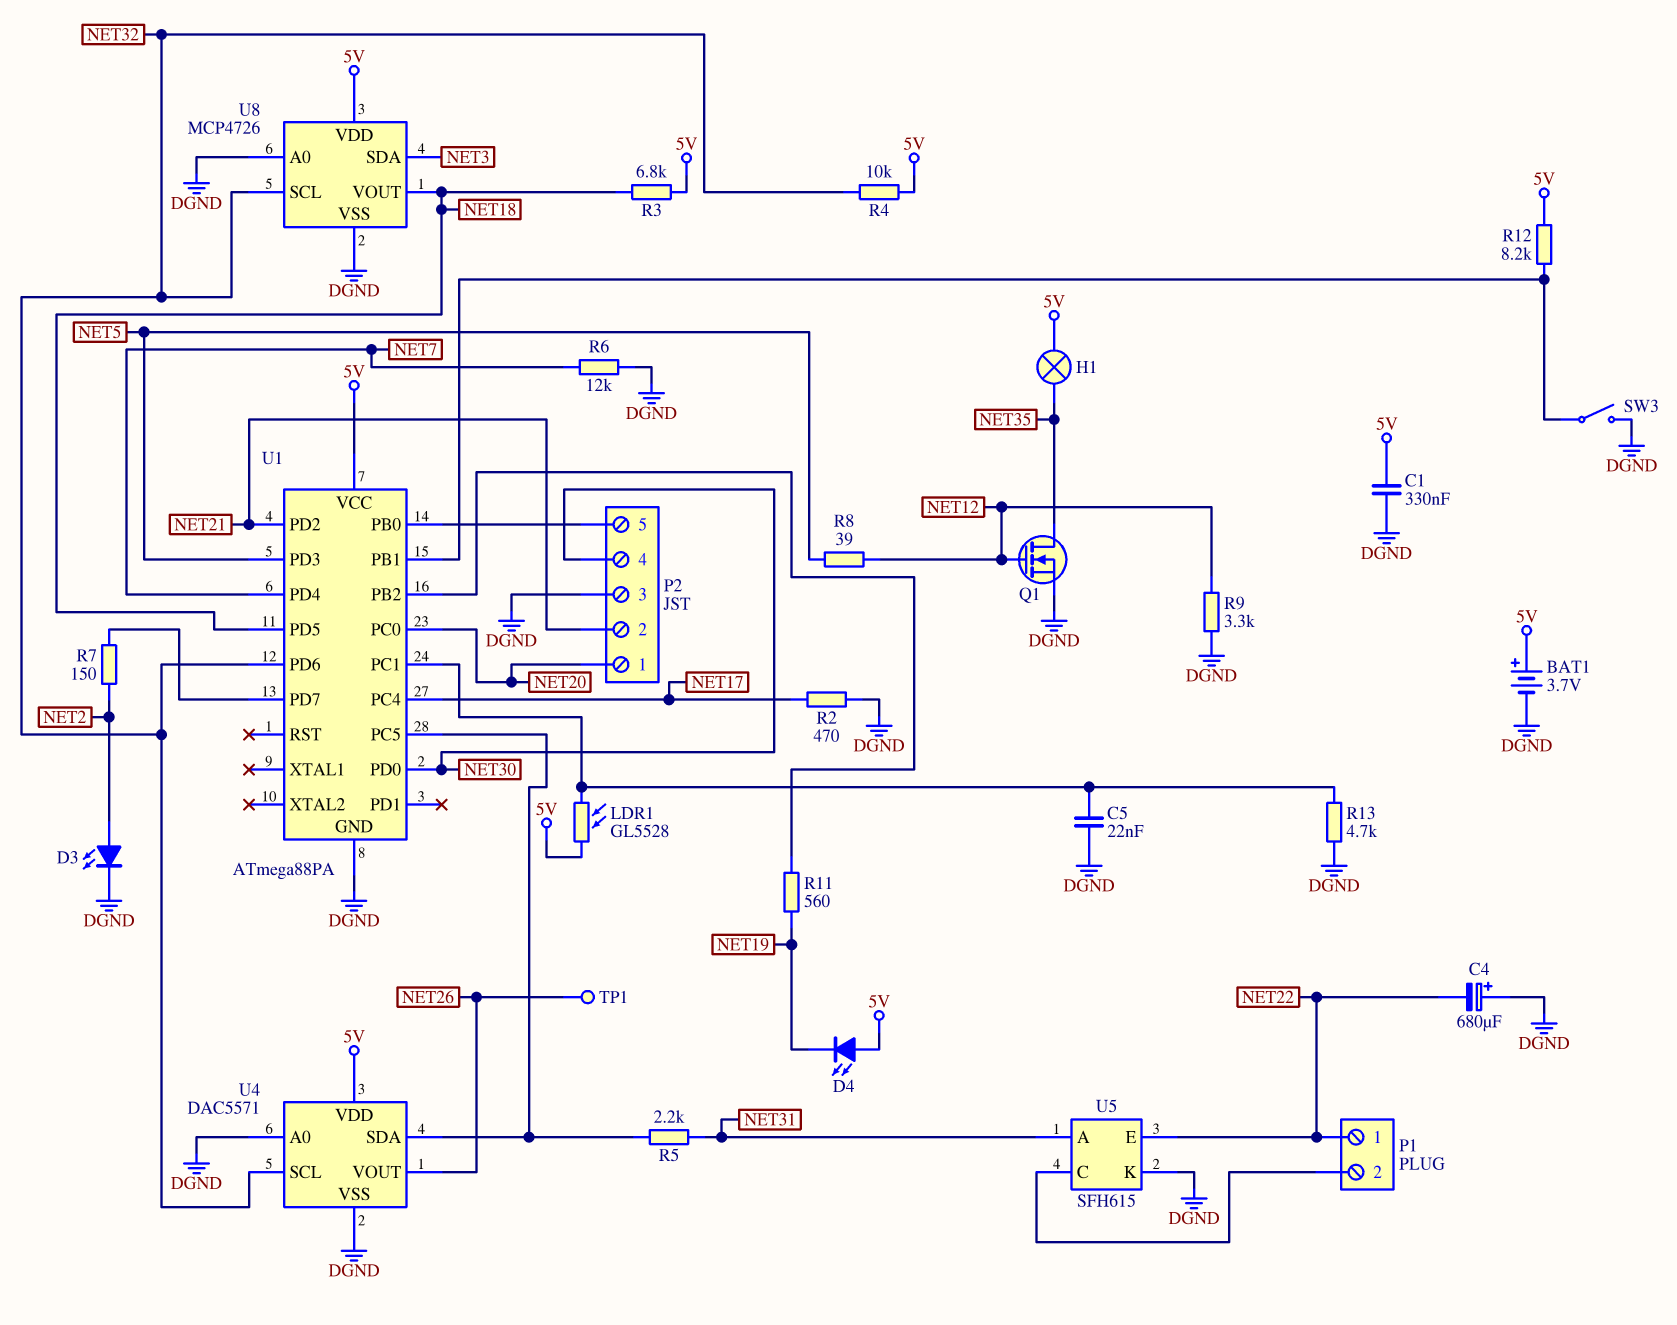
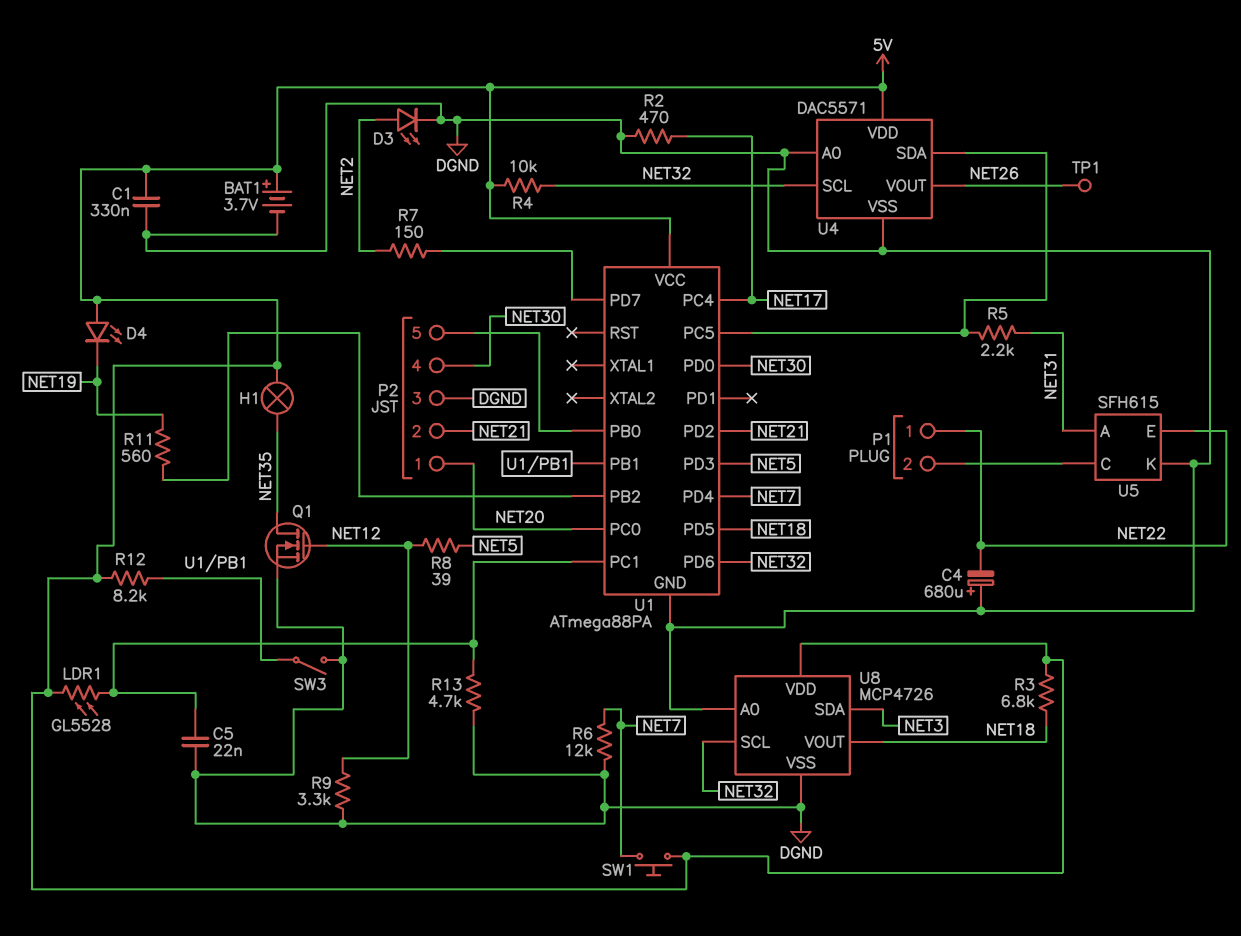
SW1: none -> button (5V, NET7)

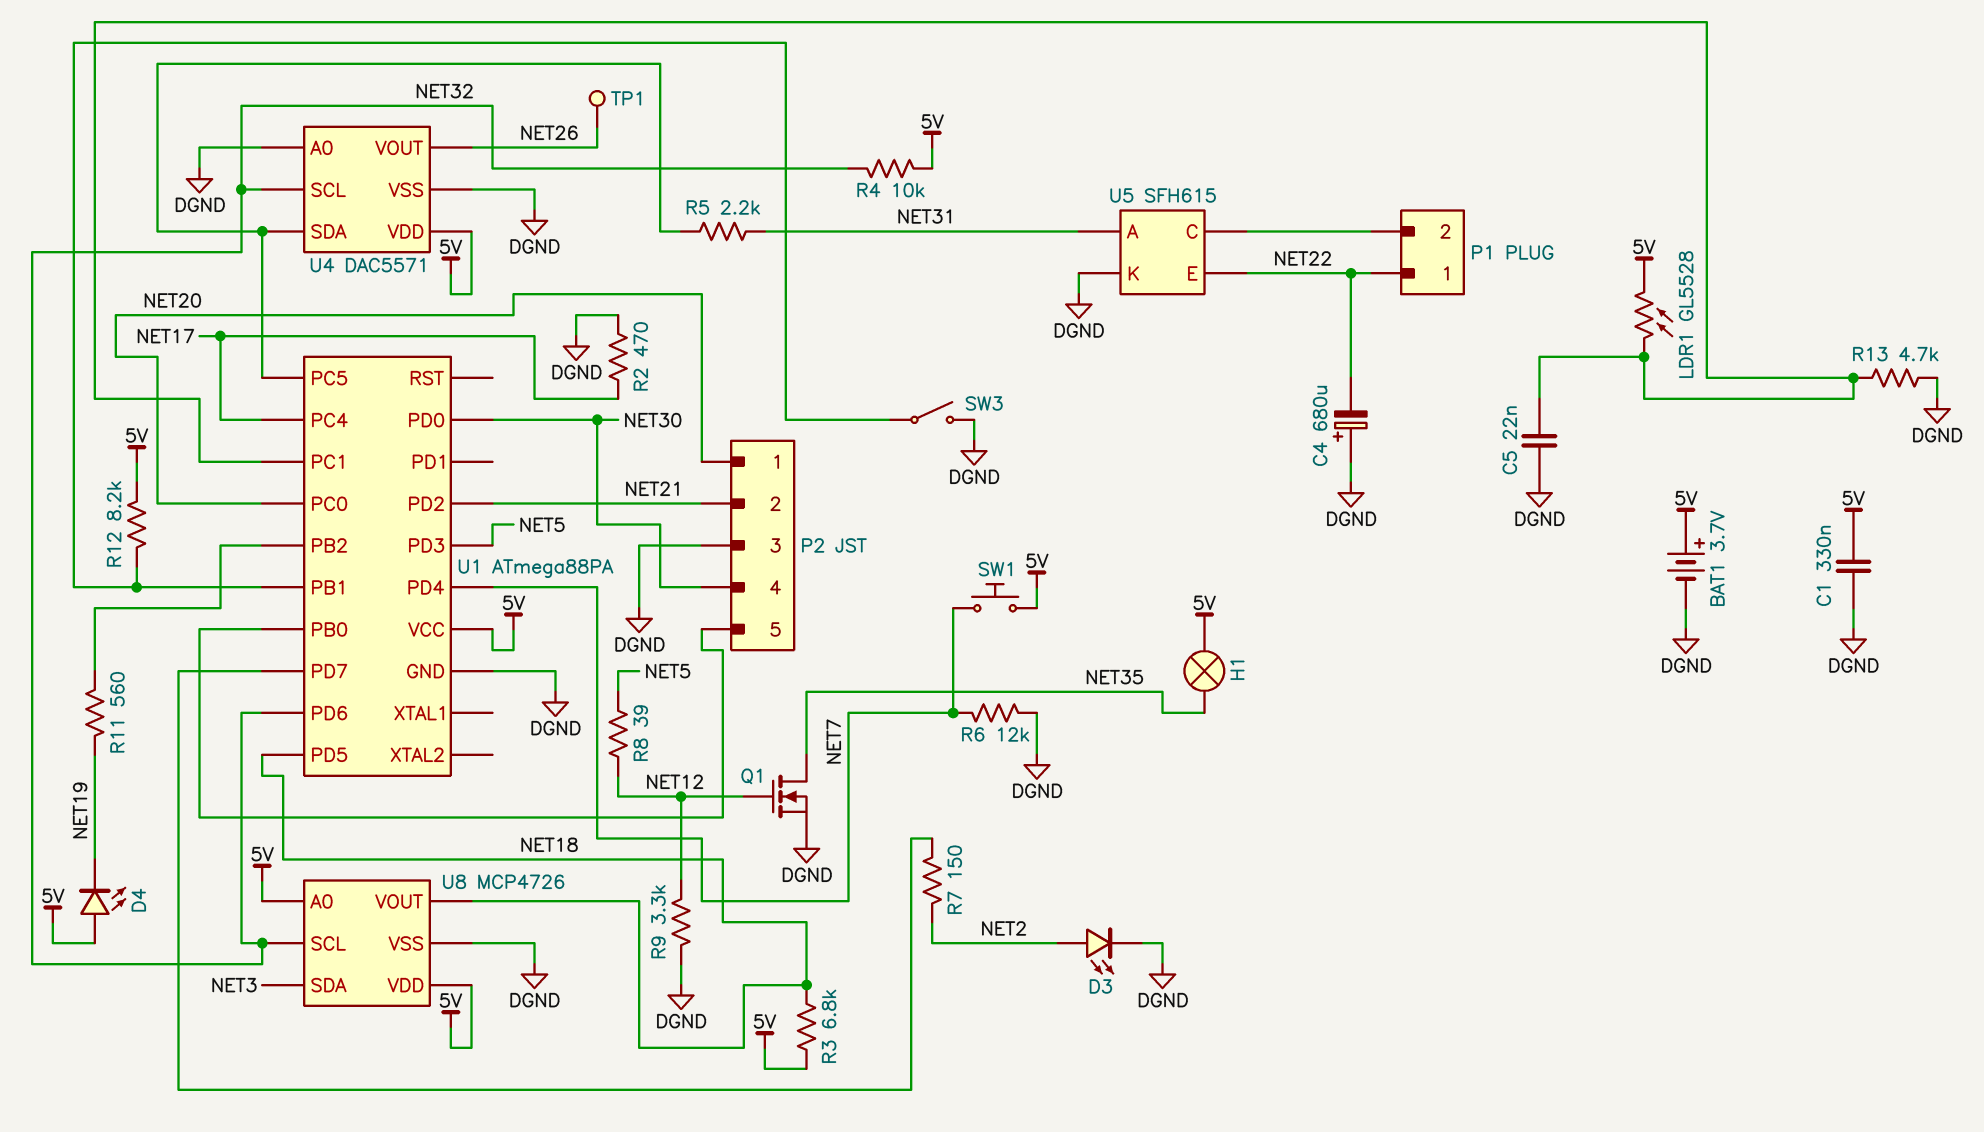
U8 pin A0: DGND -> 5V

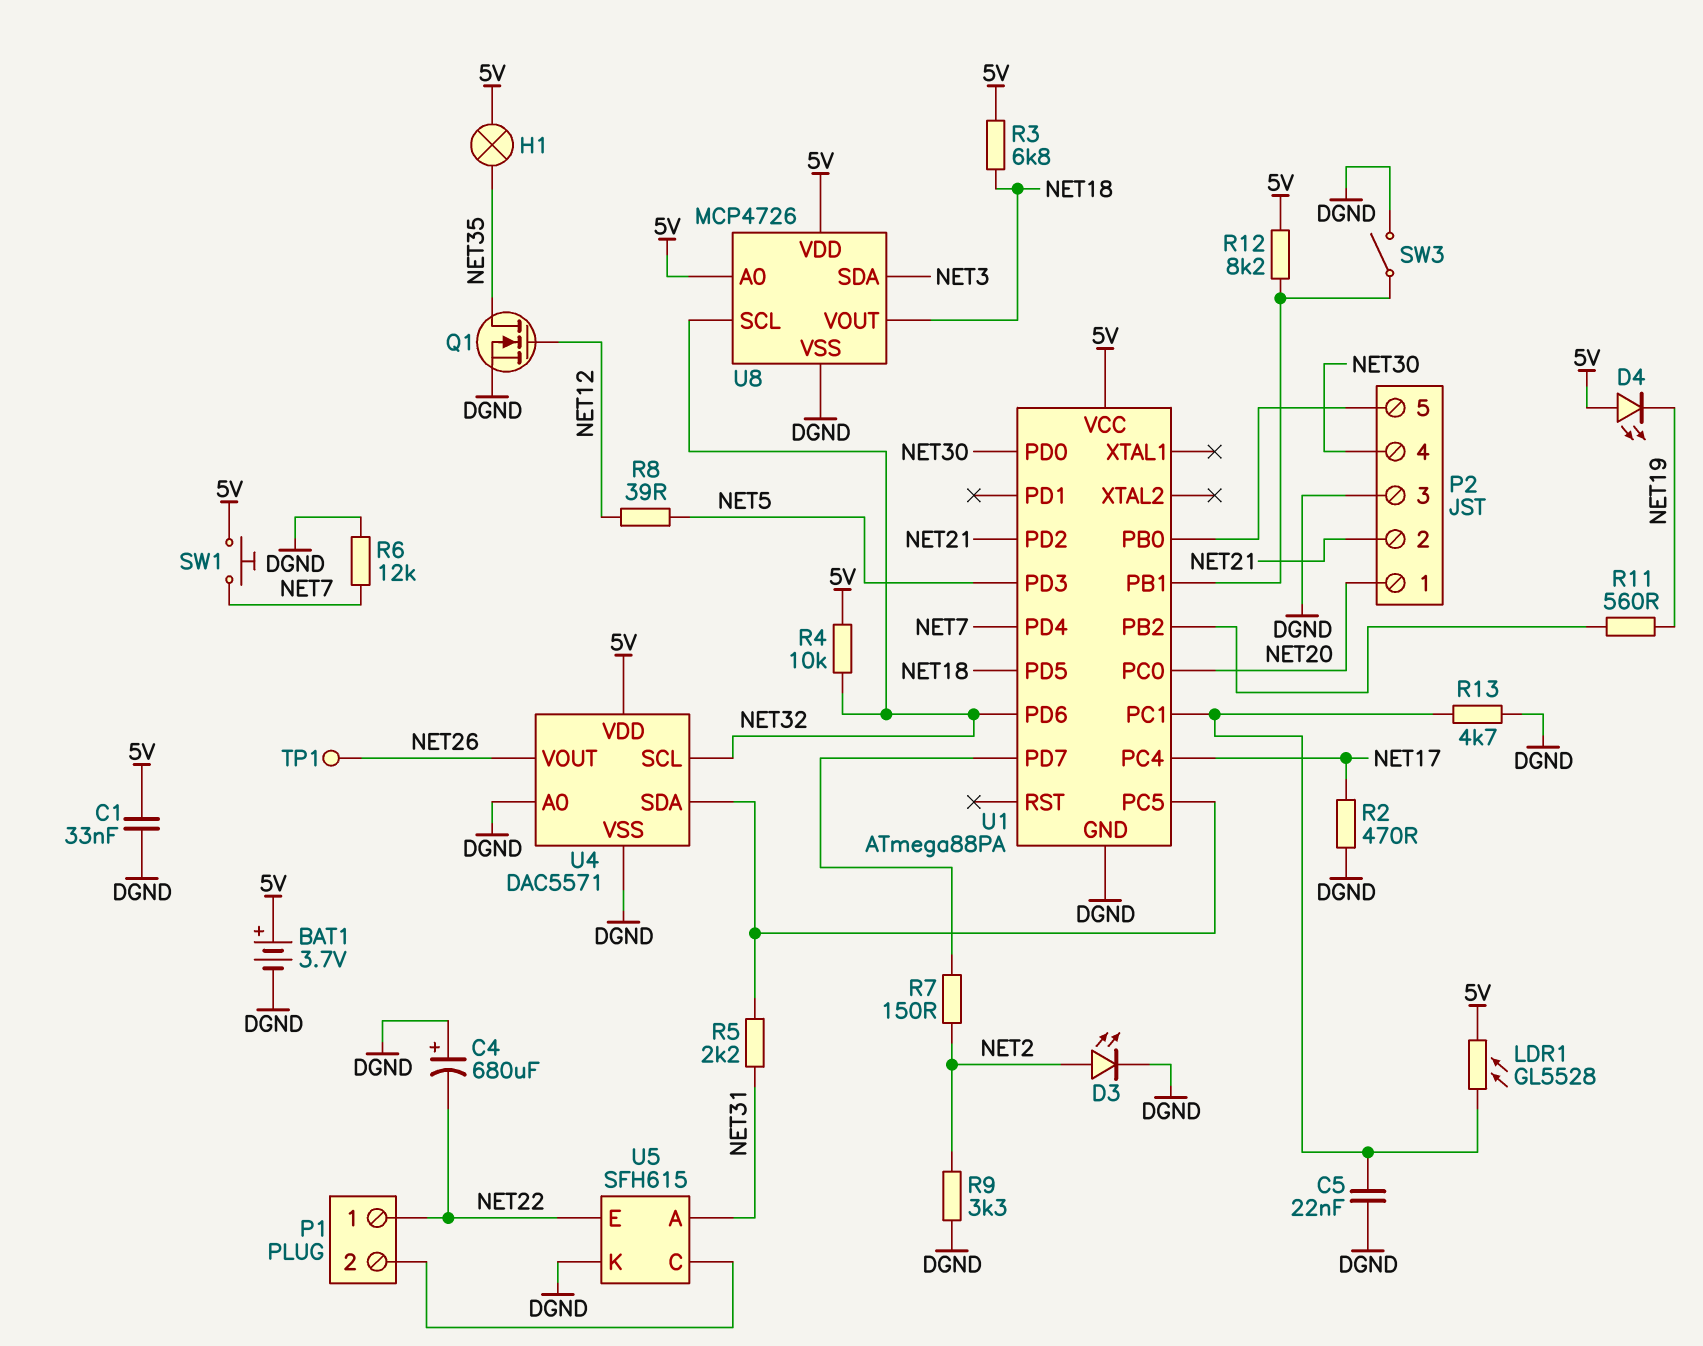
C1: 330nF (5V, DGND) -> 33nF (5V, DGND)
R9: 3.3k (DGND, NET12) -> 3.3k (DGND, NET2)

